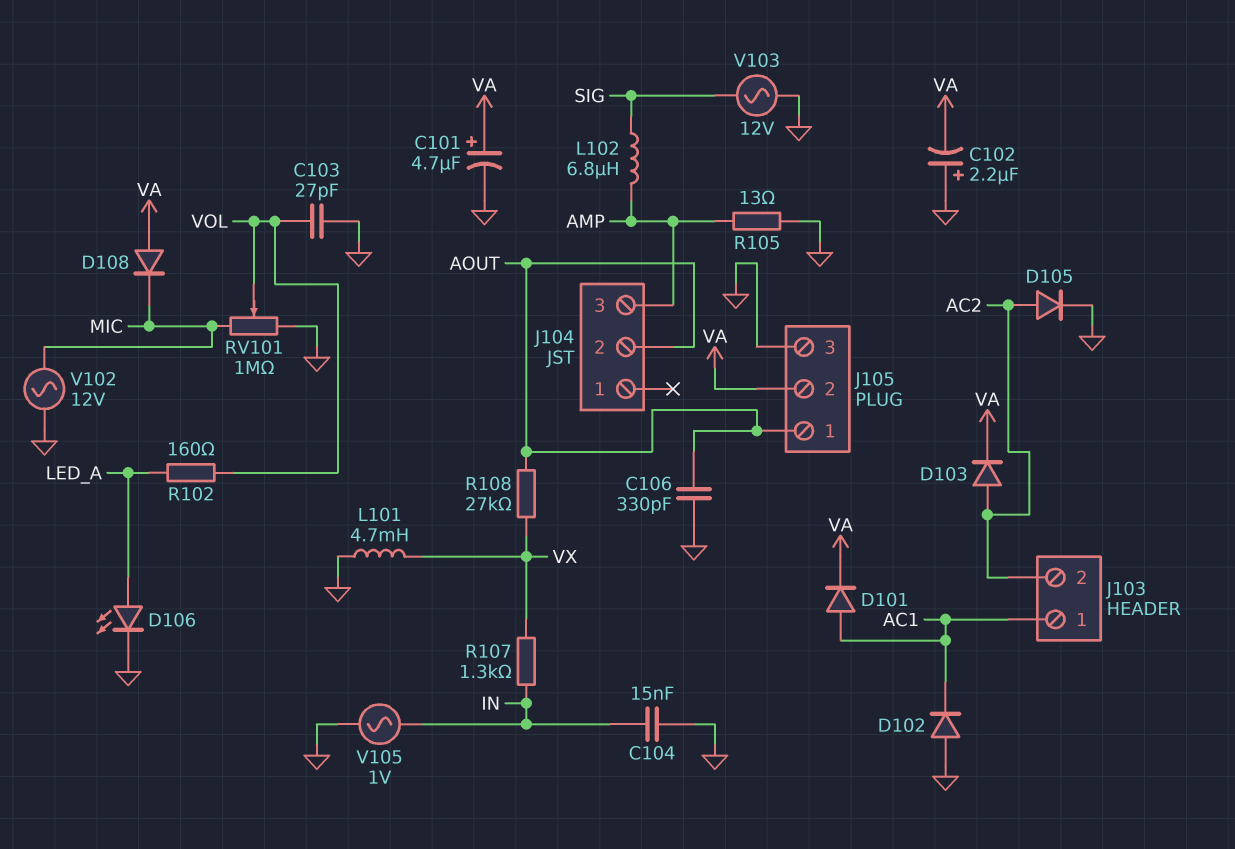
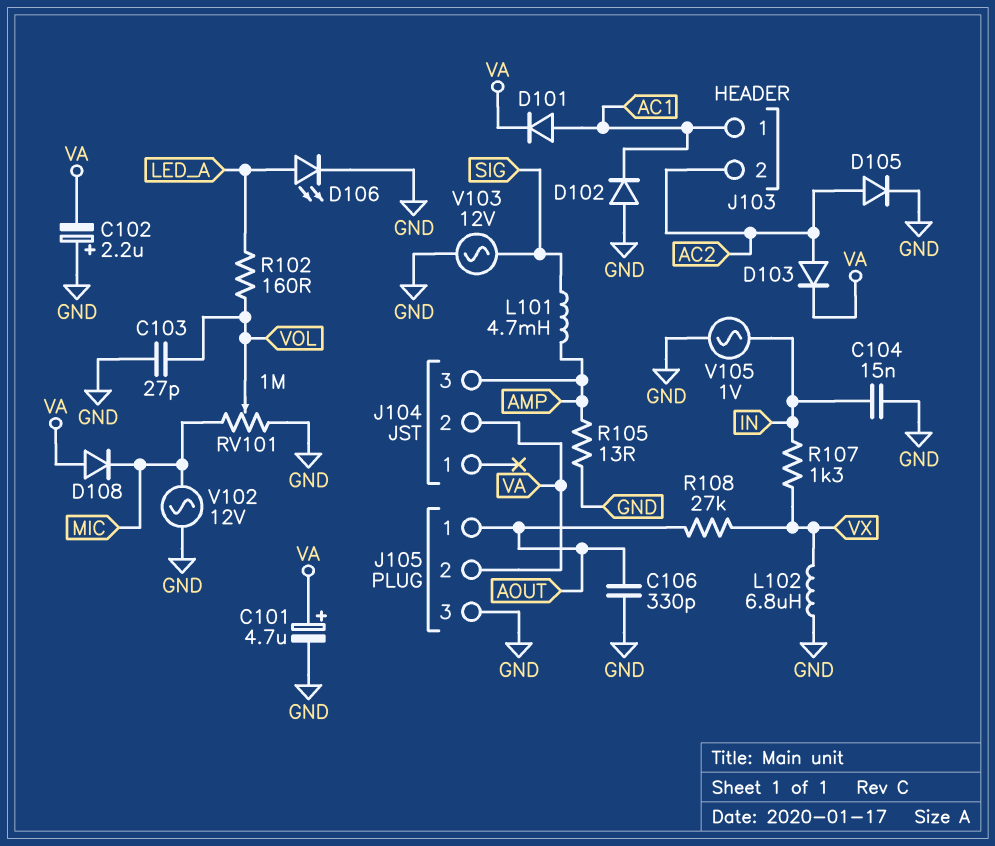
J104 pin 2: AOUT -> VA
L101: 4.7mH (GND, VX) -> 4.7mH (AMP, SIG)
L102: 6.8uH (AMP, SIG) -> 6.8uH (GND, VX)

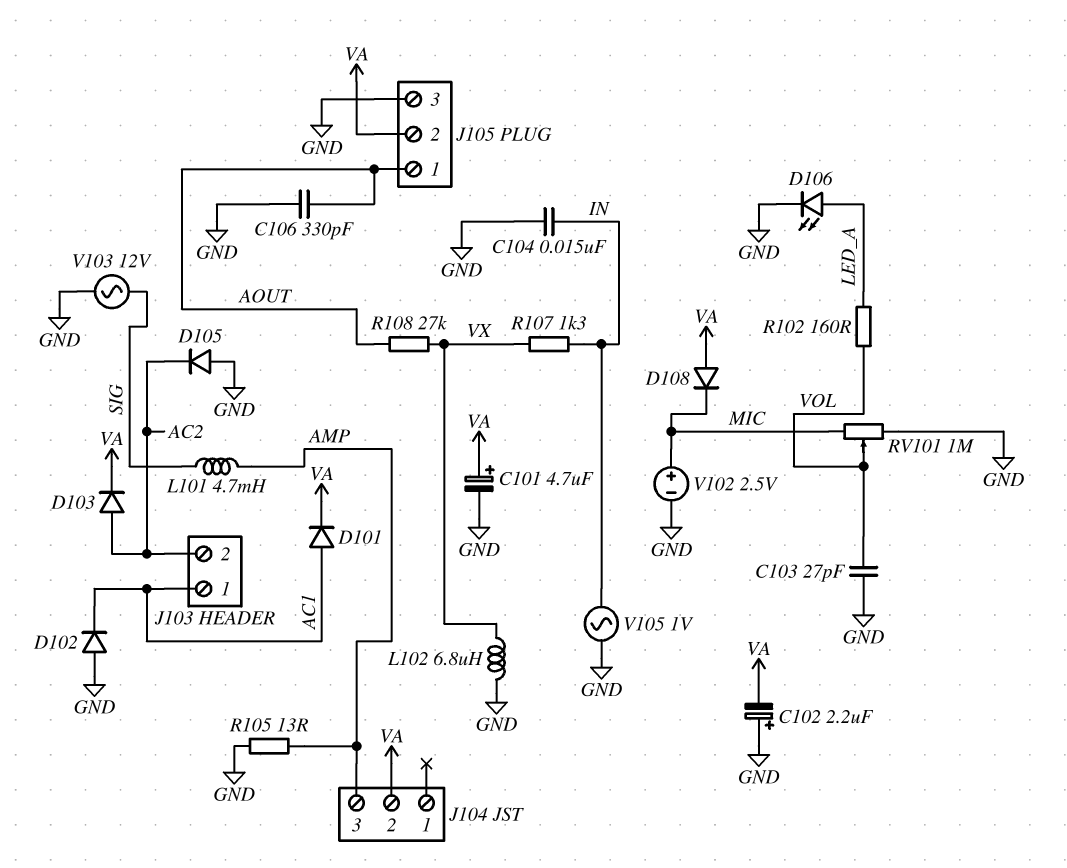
D105: diode (A AC2, K GND) -> diode (A GND, K AC2)
V102: AC 12V (GND, MIC) -> 2.5V (plus MIC, minus GND)

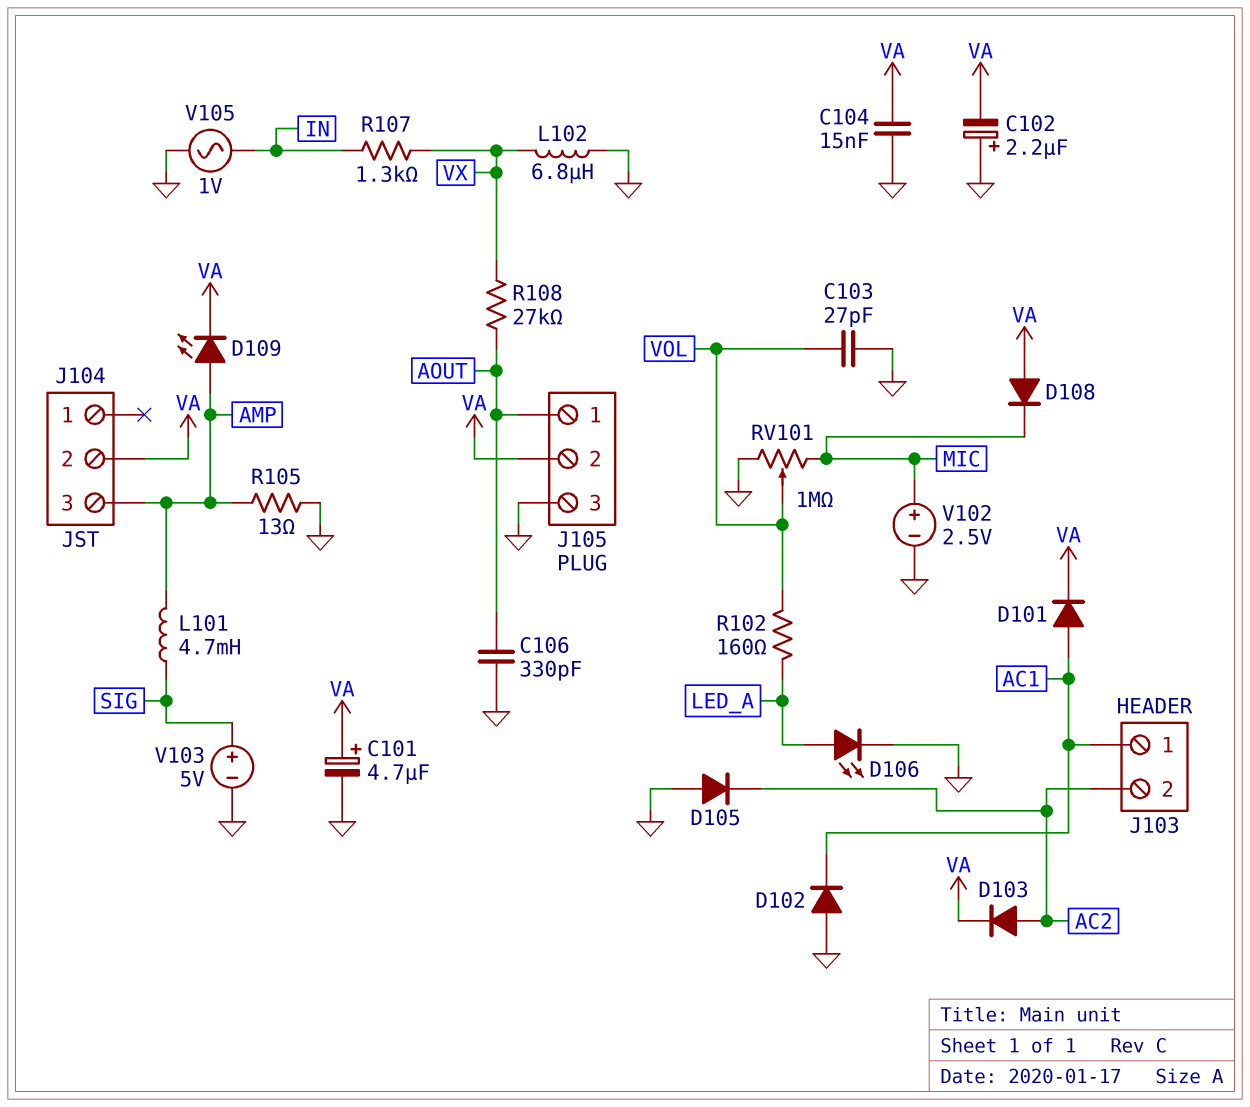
C104: 15nF (GND, IN) -> 15nF (GND, VA)
D109: none -> LED (A AMP, K VA)
V103: AC 12V (GND, SIG) -> 5V (plus SIG, minus GND)

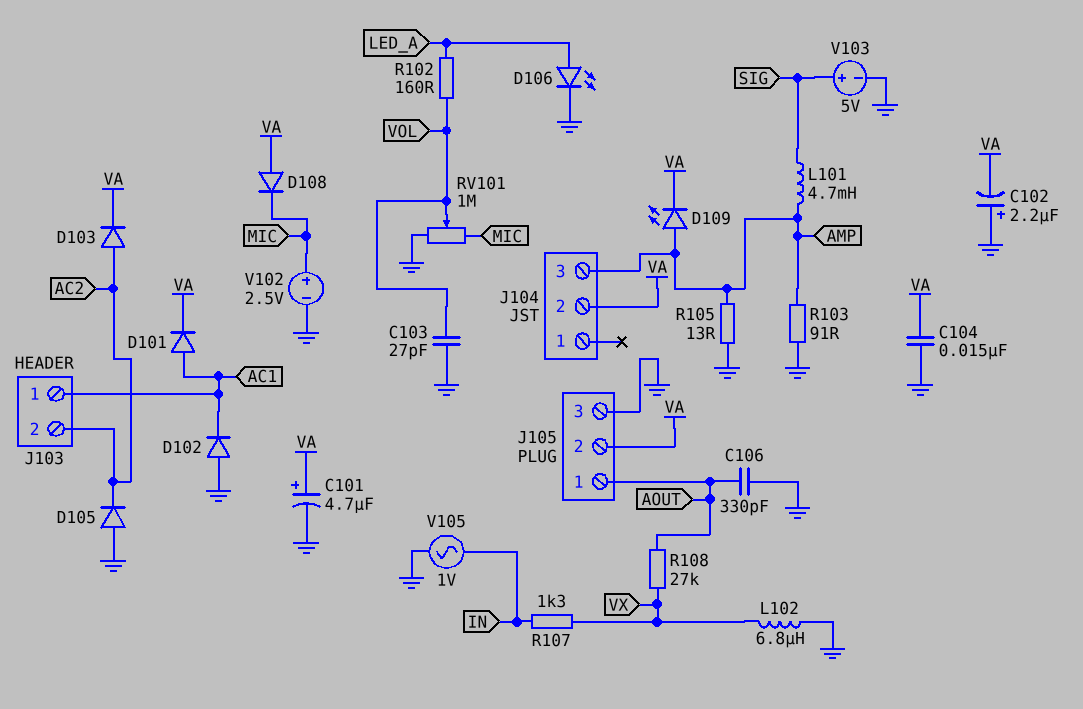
R103: none -> 91 (AMP, GND)

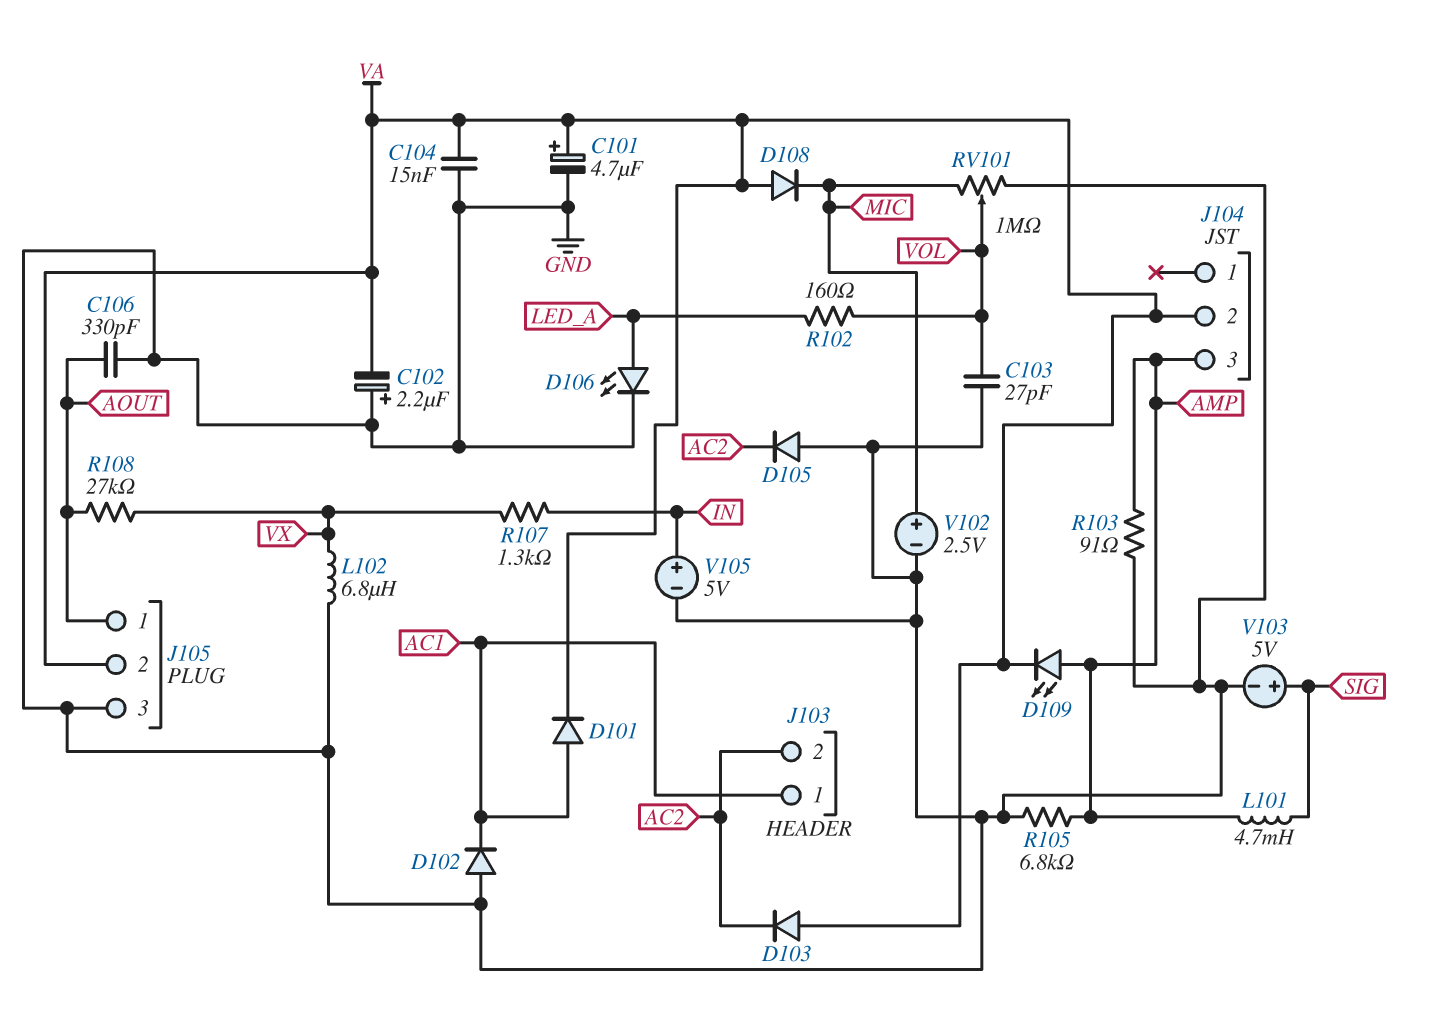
D103: diode (A AC2, K VA) -> diode (A VA, K AC2)
R105: 13 (AMP, GND) -> 6.8k (AMP, GND)
V105: AC 1V (GND, IN) -> 5V (plus IN, minus GND)

